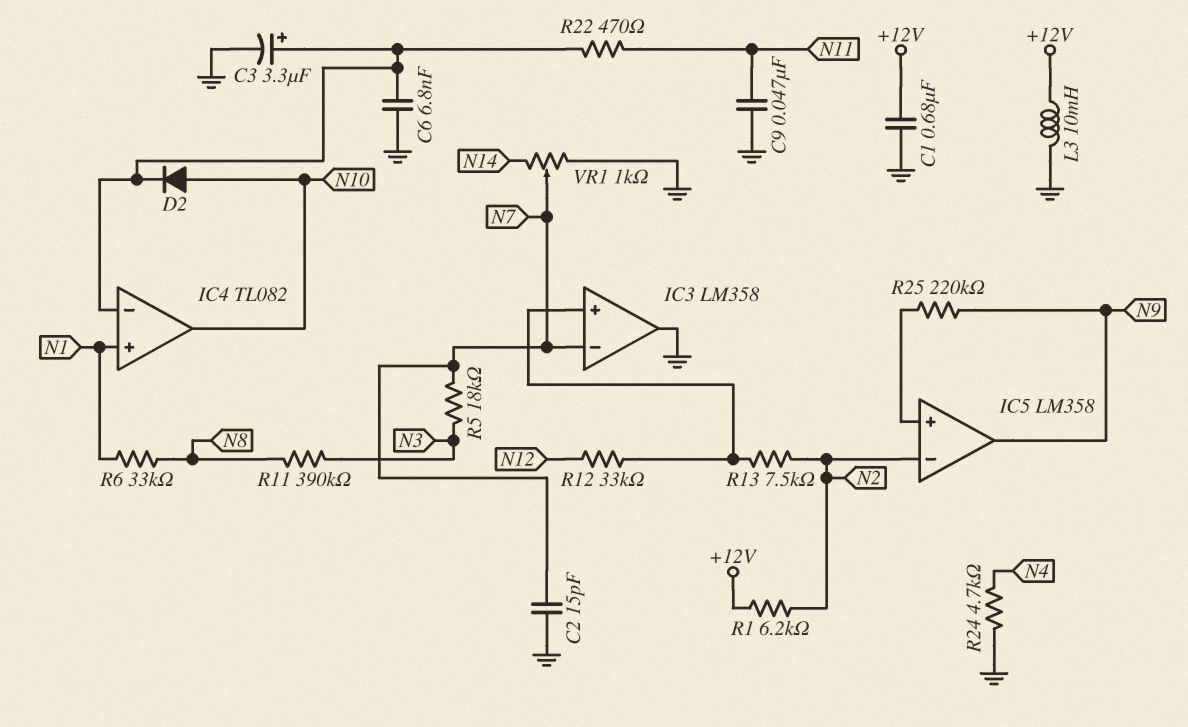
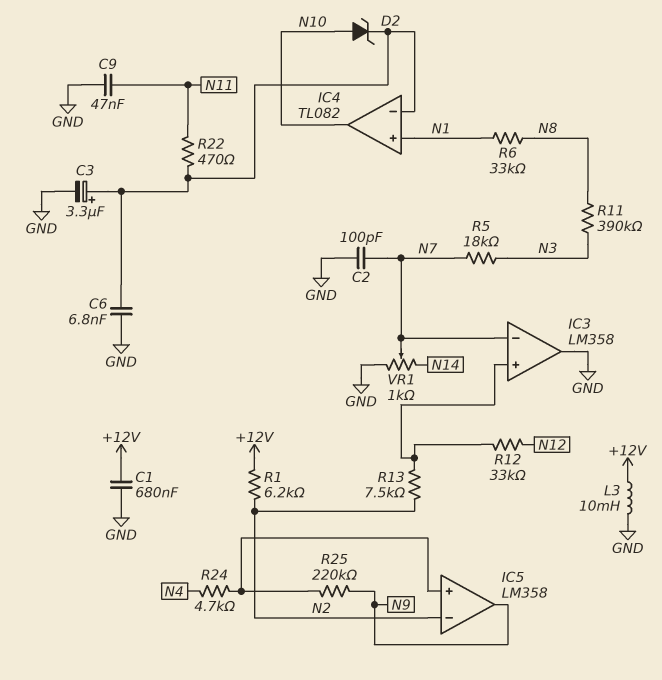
C2: 15pF (GND, N7) -> 100pF (GND, N7)
D2: diode (A N10, K IC4/in-) -> zener (A N10, K IC4/in-)
R24: 4.7k (GND, N4) -> 4.7k (IC5/in+, N4)

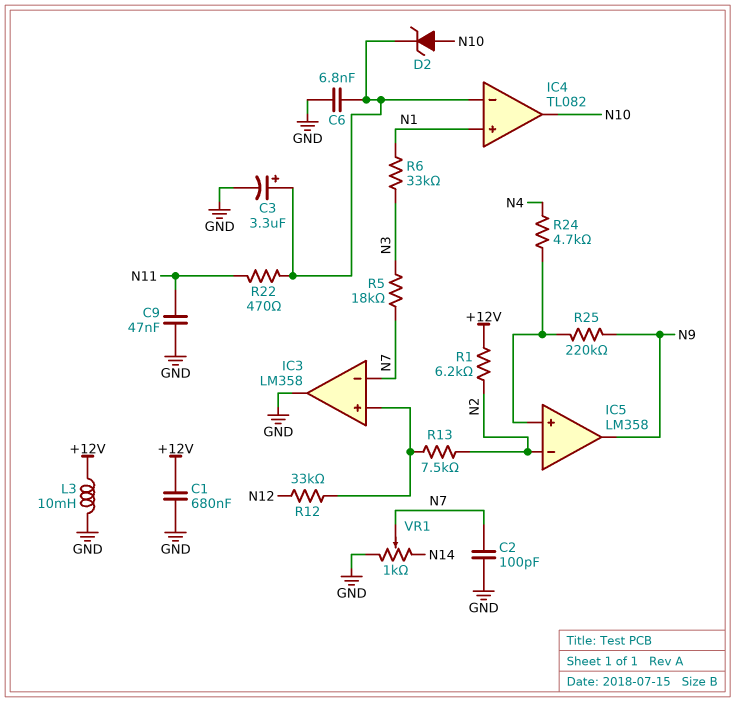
R6: 33k (N1, N8) -> 33k (N1, N3)
R11: 390k (N3, N8) -> none

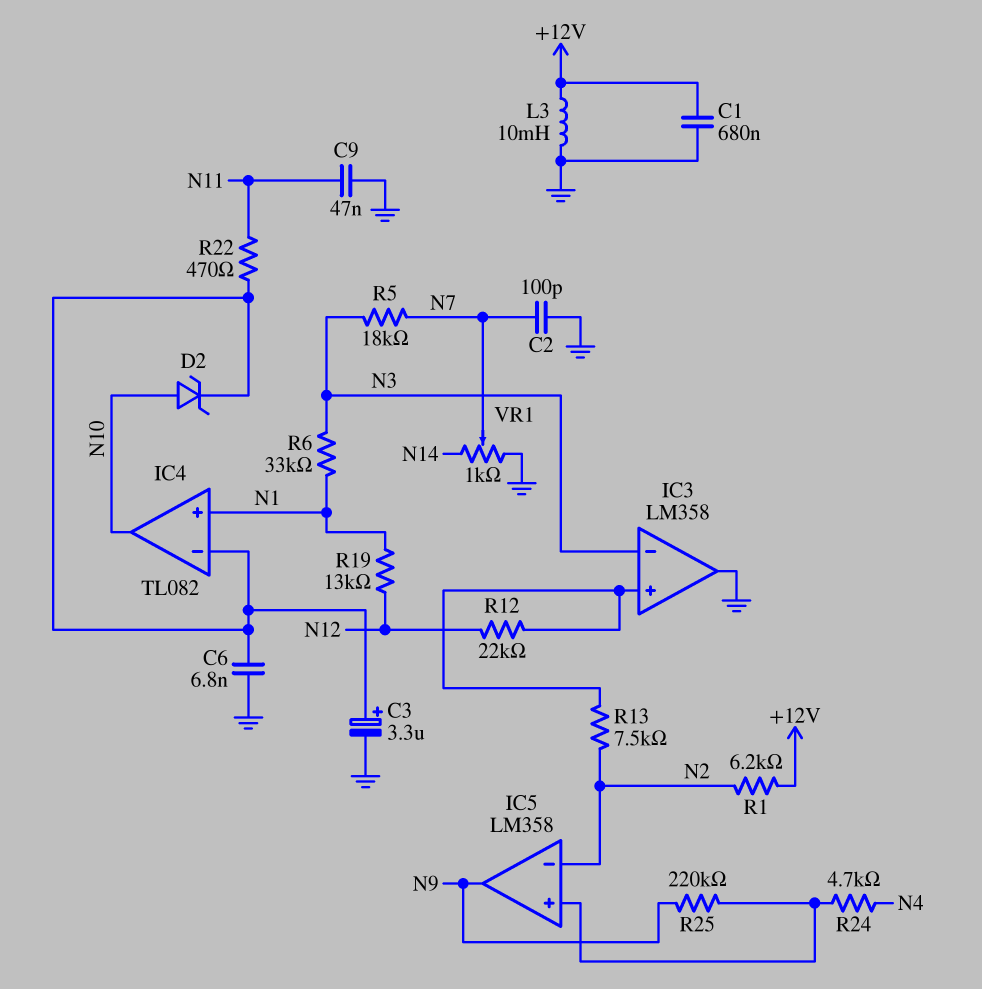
IC3 pin in-: N7 -> N3
R12: 33k (IC3/in+, N12) -> 22k (IC3/in+, N12)
R19: none -> 13k (N1, N12)

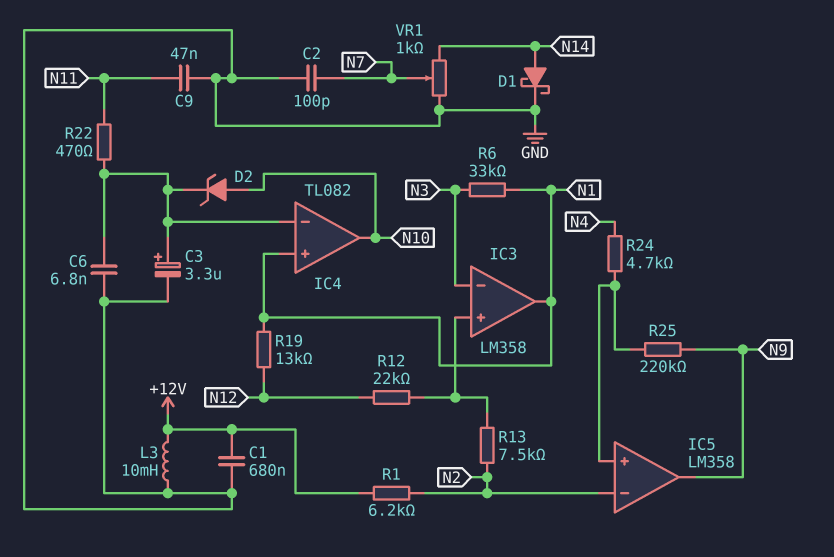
D1: none -> schottky (A N14, K GND)
IC3 pin out: GND -> N1
R5: 18k (N3, N7) -> none

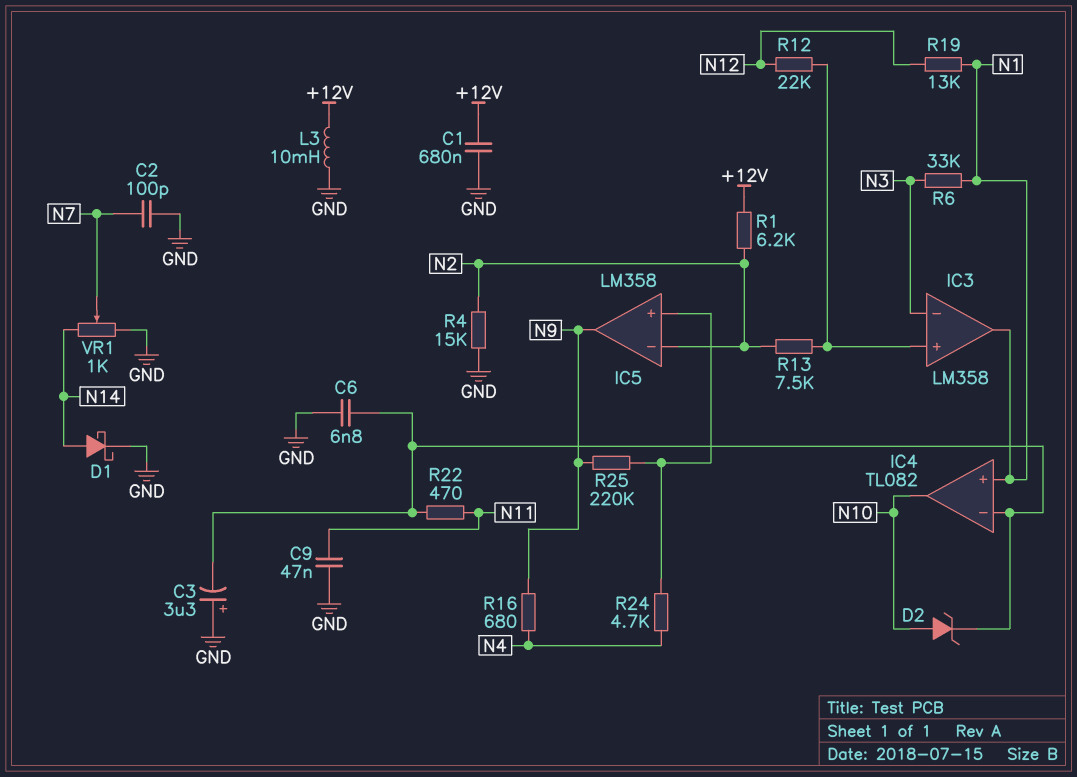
C3: 3.3uF (plus IC4/in-, minus GND) -> 3.3uF (plus GND, minus IC4/in-)
R4: none -> 15k (GND, N2)
R16: none -> 680 (N4, N9)

